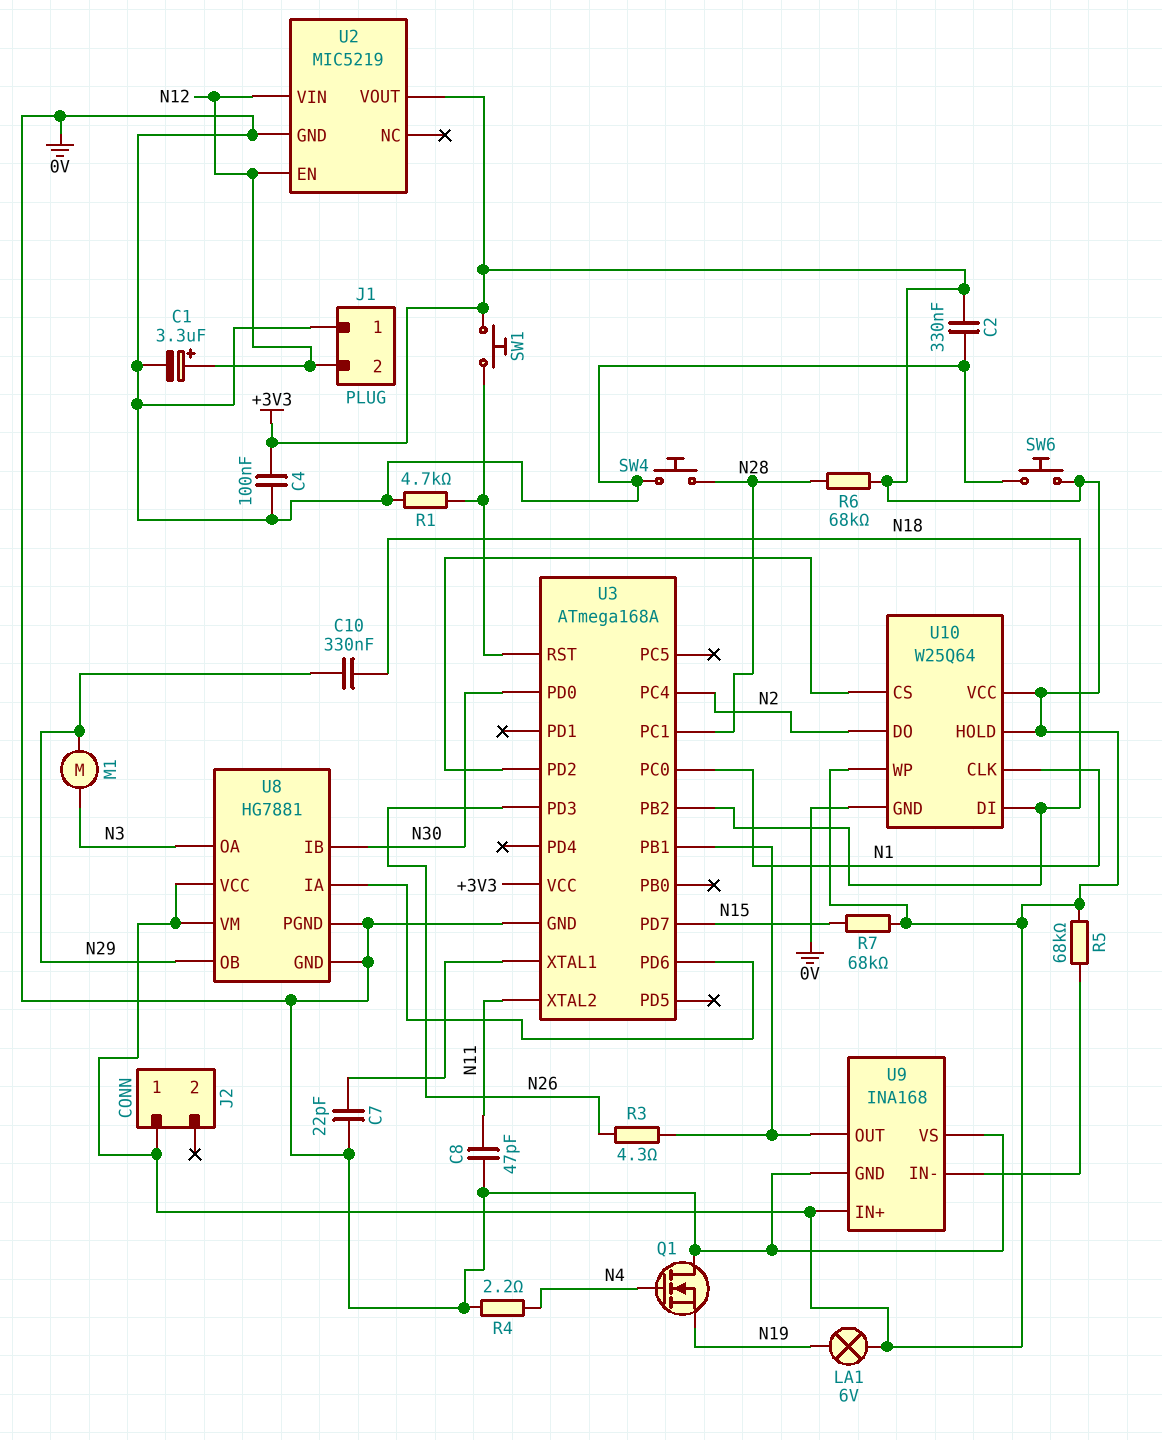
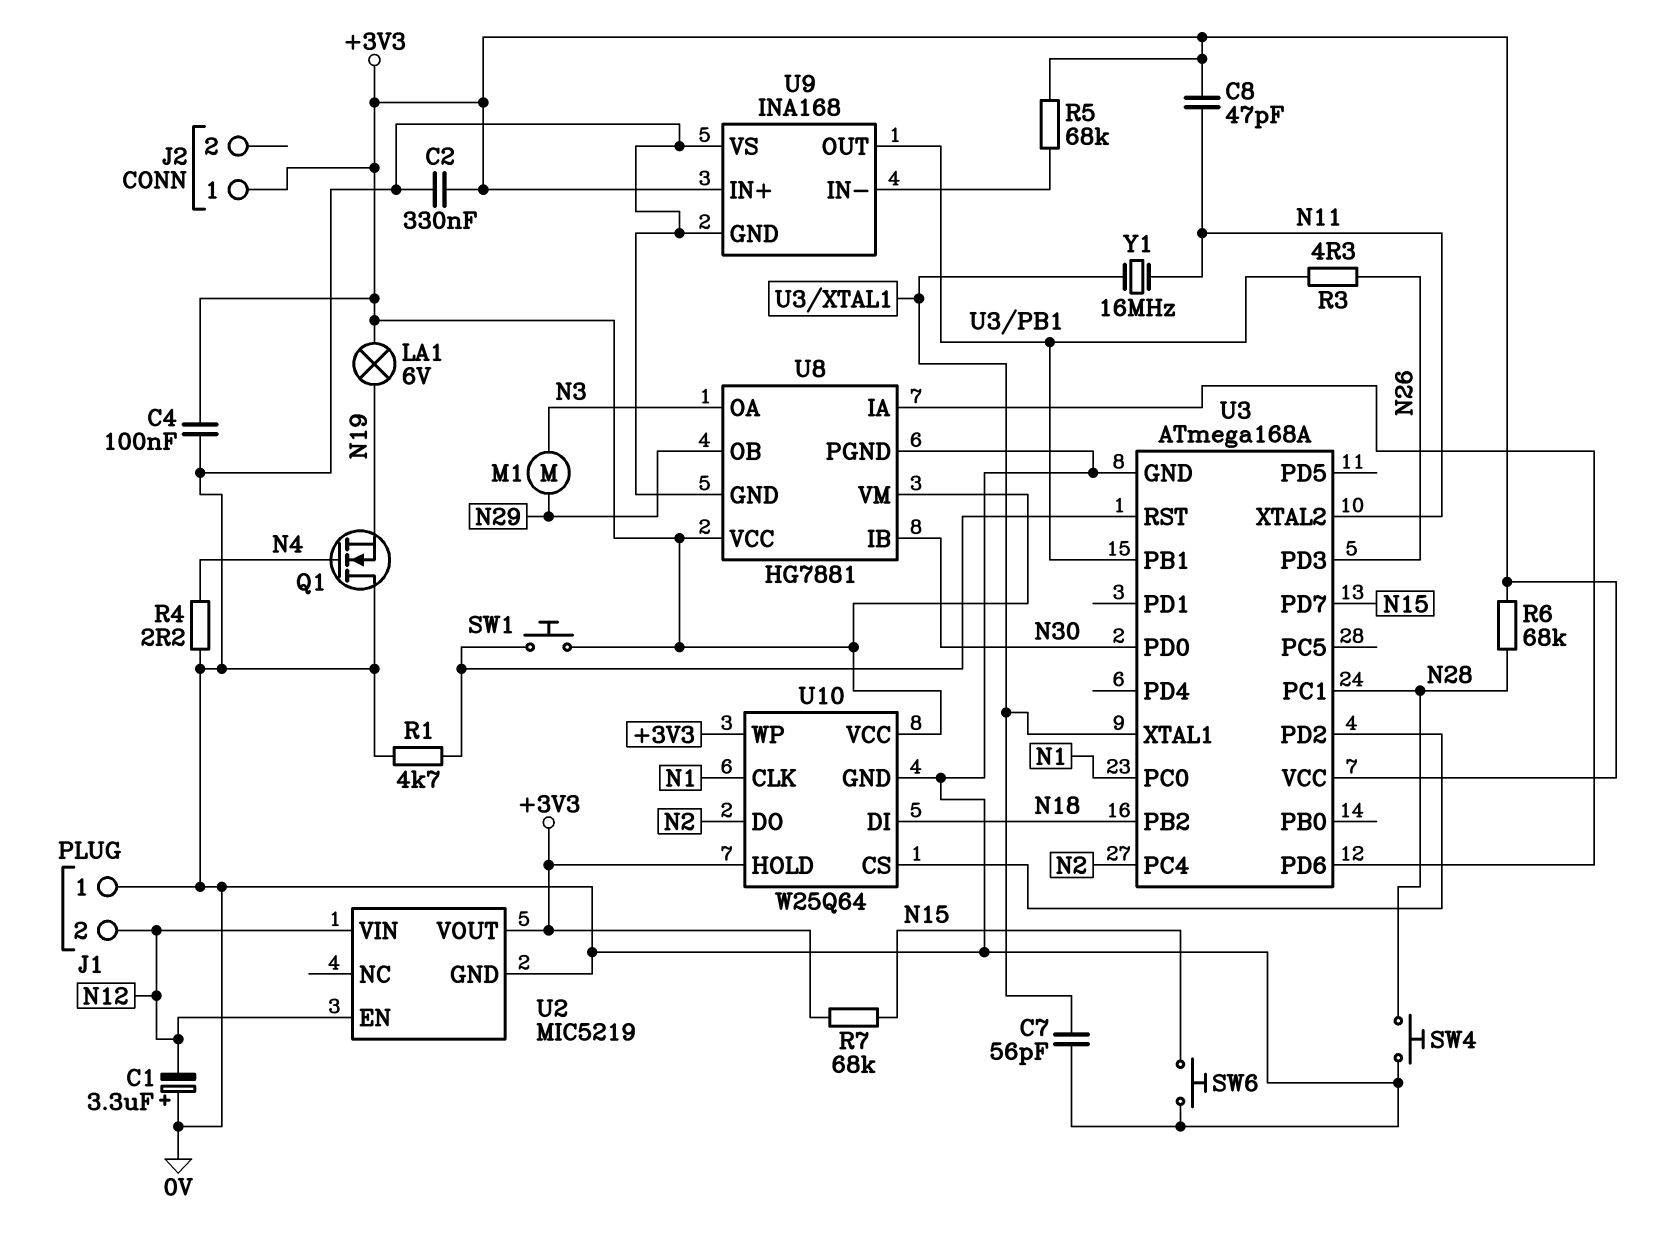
C1: 3.3uF (plus N12, minus 0V) -> 3.3uF (plus 0V, minus N12)
C7: 22pF (0V, U3/XTAL1) -> 56pF (0V, U3/XTAL1)
C8: 47pF (0V, N11) -> 47pF (+3V3, N11)
C10: 330nF (N18, N29) -> none
SW6: button (+3V3, 0V) -> button (0V, N15)
Y1: none -> 16MHz (N11, U3/XTAL1)

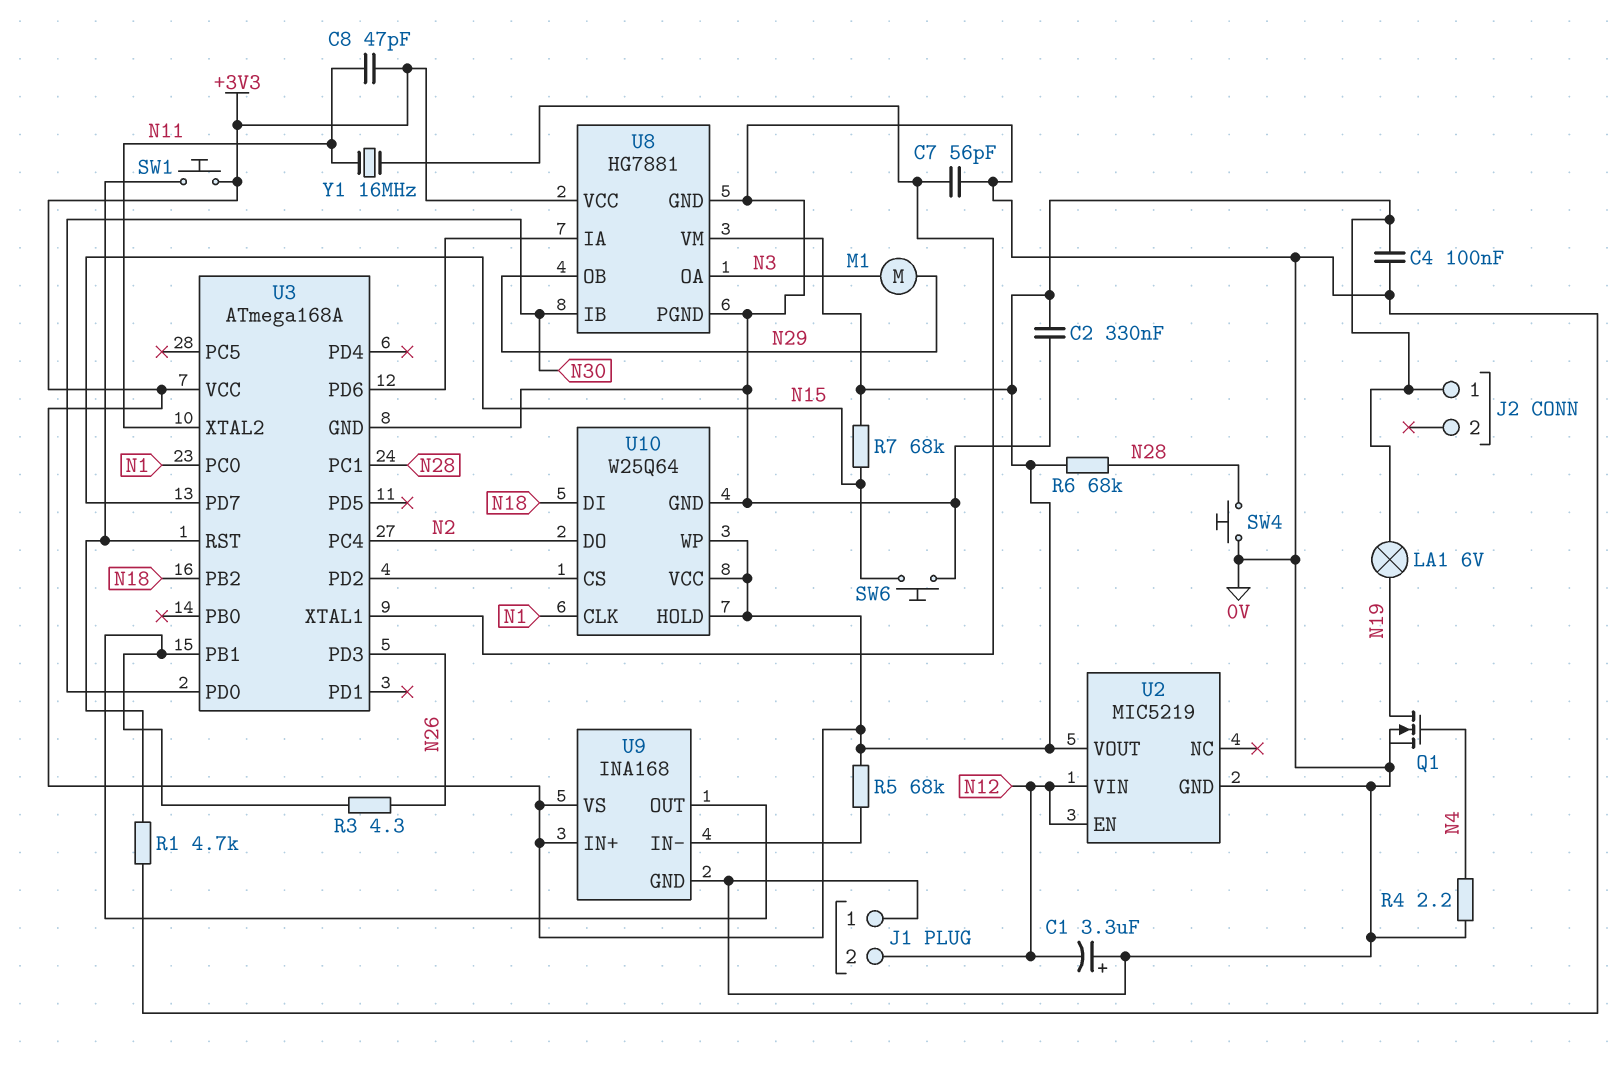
Q1: NMOS (G N4, D 0V, S N19) -> NMOS (G N4, D N19, S 0V)
U9 pin VS: 0V -> +3V3

